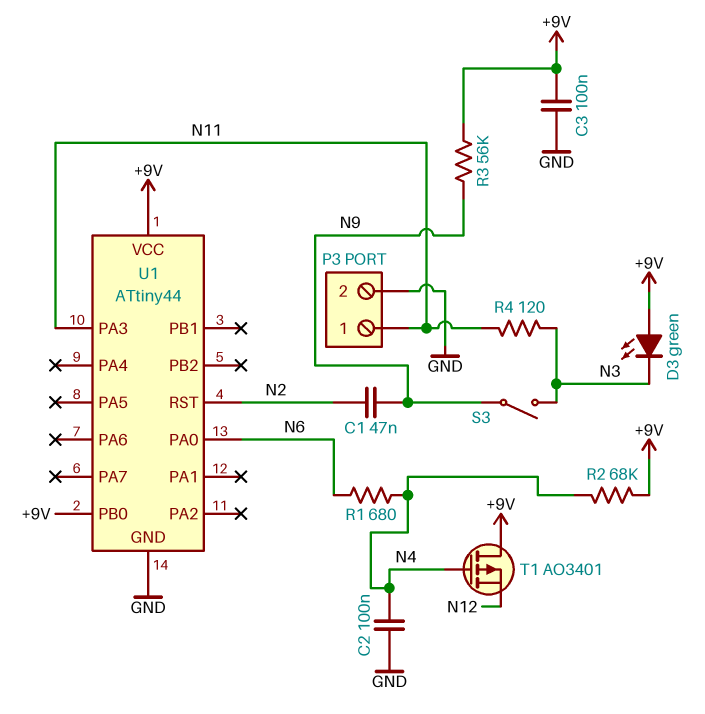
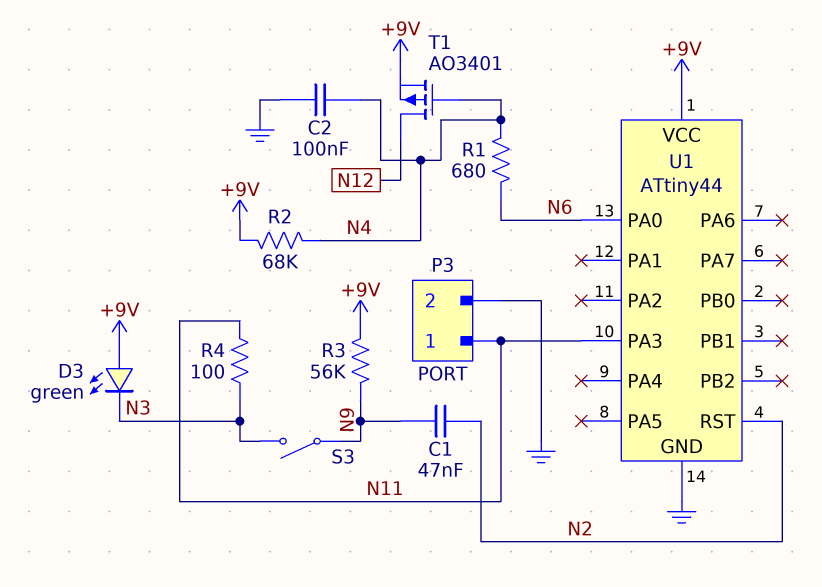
C3: 100nF (+9V, GND) -> none
R4: 120 (N3, N11) -> 100 (N3, N11)
T1: PMOS AO3401 (G N4, D +9V, S N12) -> PMOS AO3401 (G N4, D N12, S +9V)
U1 pin PB0: +9V -> none

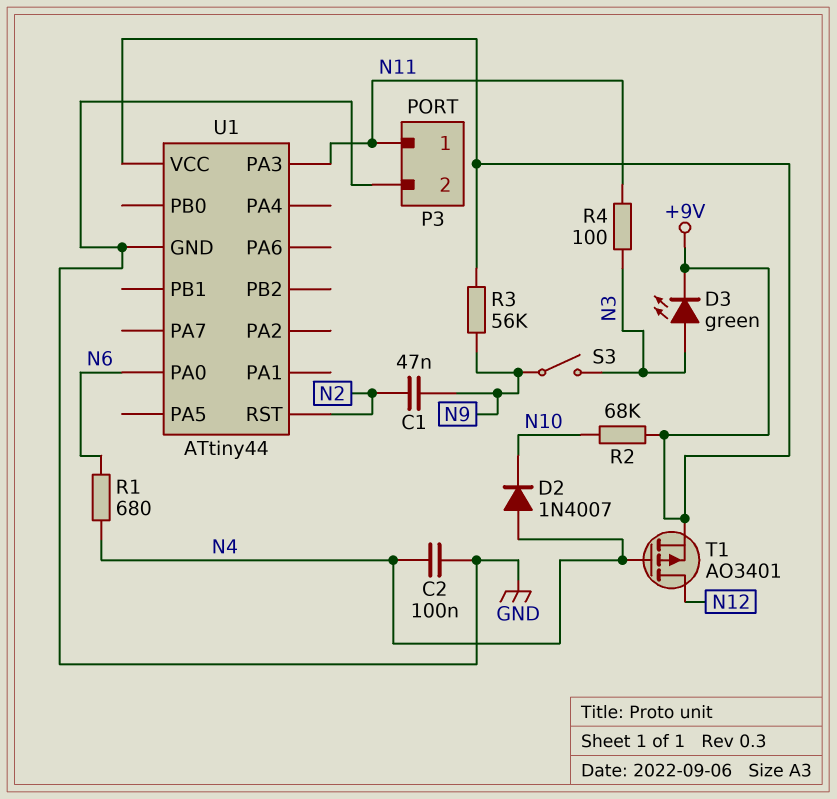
D2: none -> diode 1N4007 (A N4, K N10)
D3: LED green (A +9V, K N3) -> LED green (A N3, K +9V)
R2: 68k (+9V, N4) -> 68k (+9V, N10)

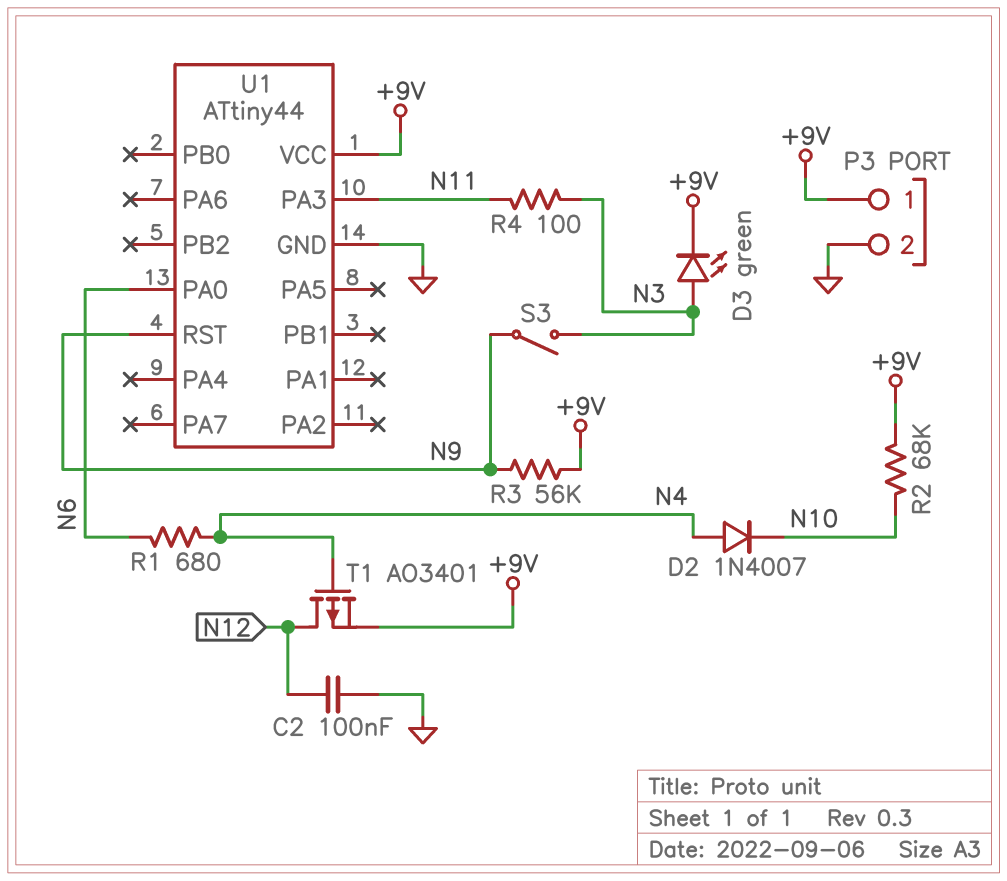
C1: 47nF (N2, N9) -> none
C2: 100nF (GND, N4) -> 100nF (GND, N12)
P3 pin 1: N11 -> +9V
U1 pin RST: N2 -> N9

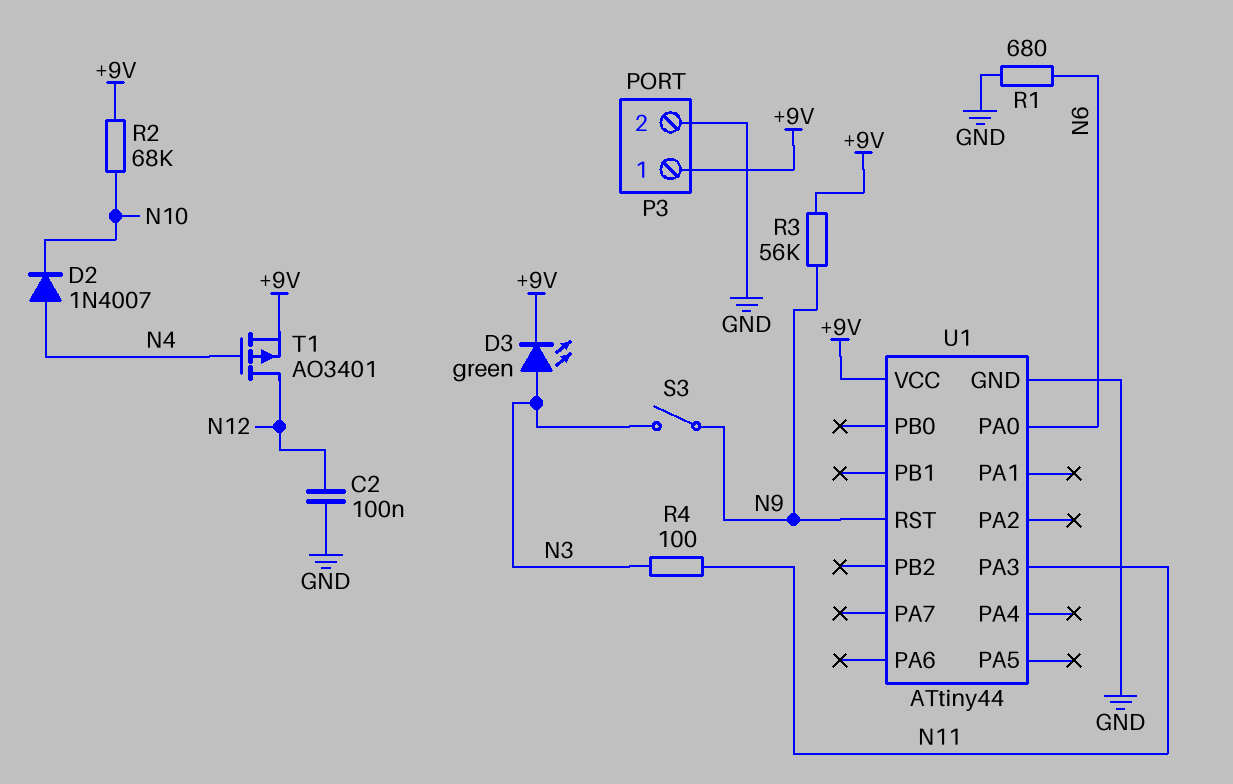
R1: 680 (N4, N6) -> 680 (GND, N6)

